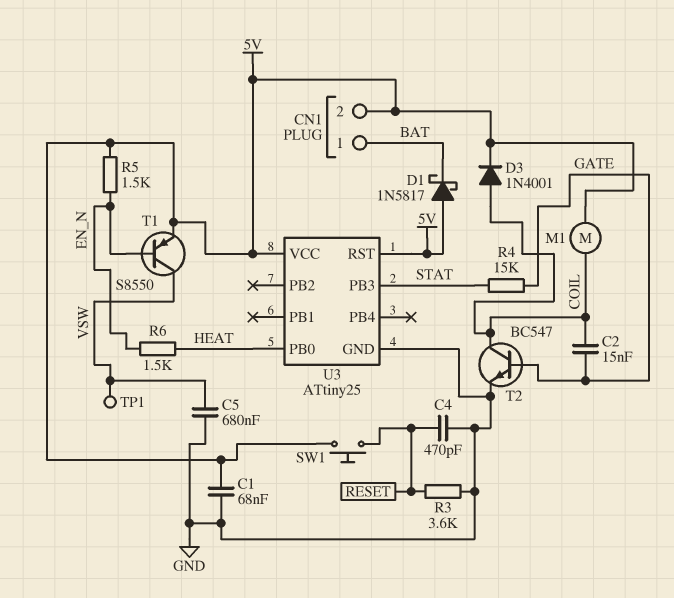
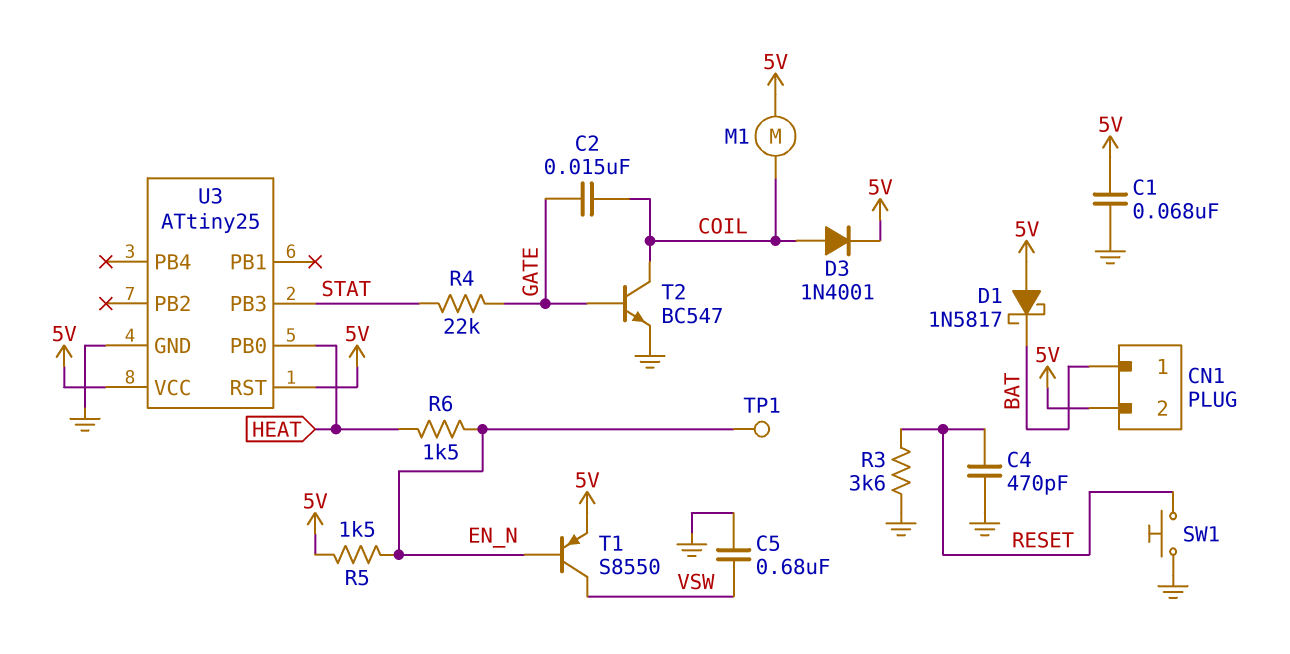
R4: 15k (GATE, STAT) -> 22k (GATE, STAT)
SW1: button (5V, RESET) -> button (GND, RESET)
TP1: test point (VSW) -> test point (EN_N)

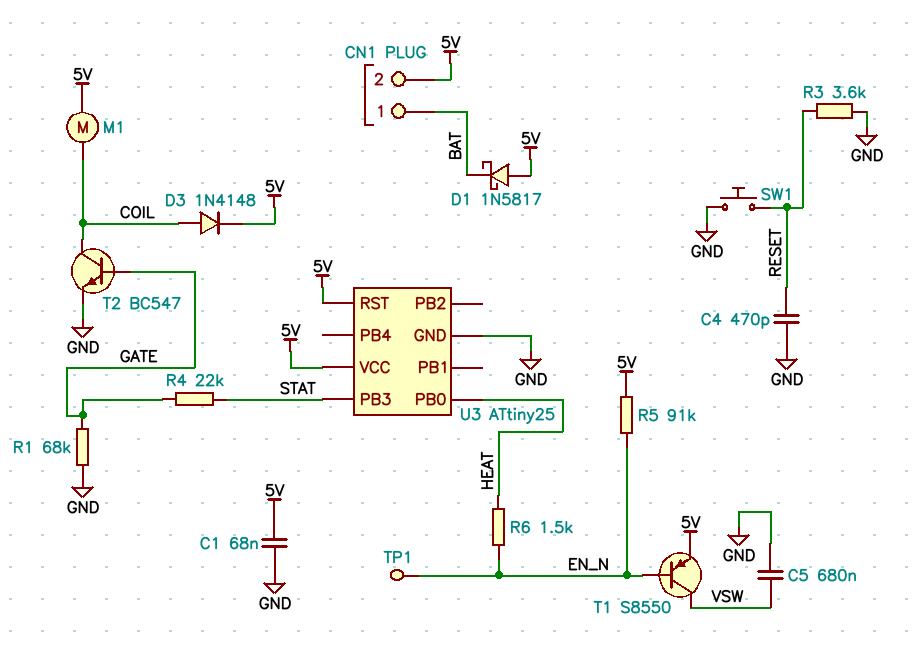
C2: 15nF (COIL, GATE) -> none
D3: diode 1N4001 (A COIL, K 5V) -> diode 1N4148 (A COIL, K 5V)
R1: none -> 68k (GATE, GND)
R5: 1.5k (5V, EN_N) -> 91k (5V, EN_N)

